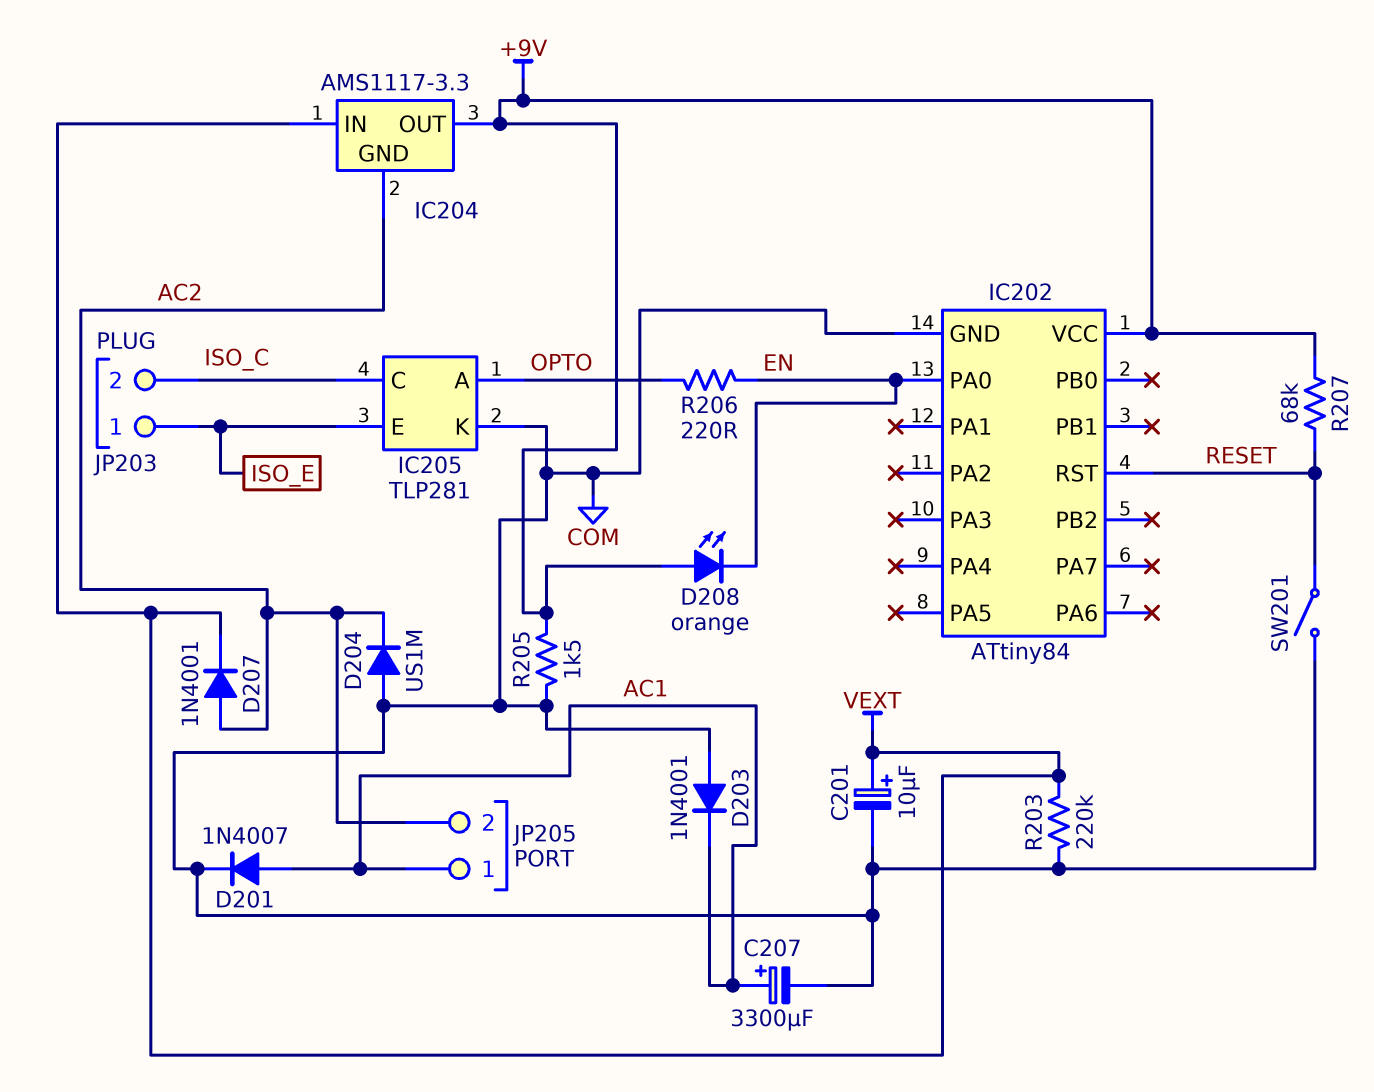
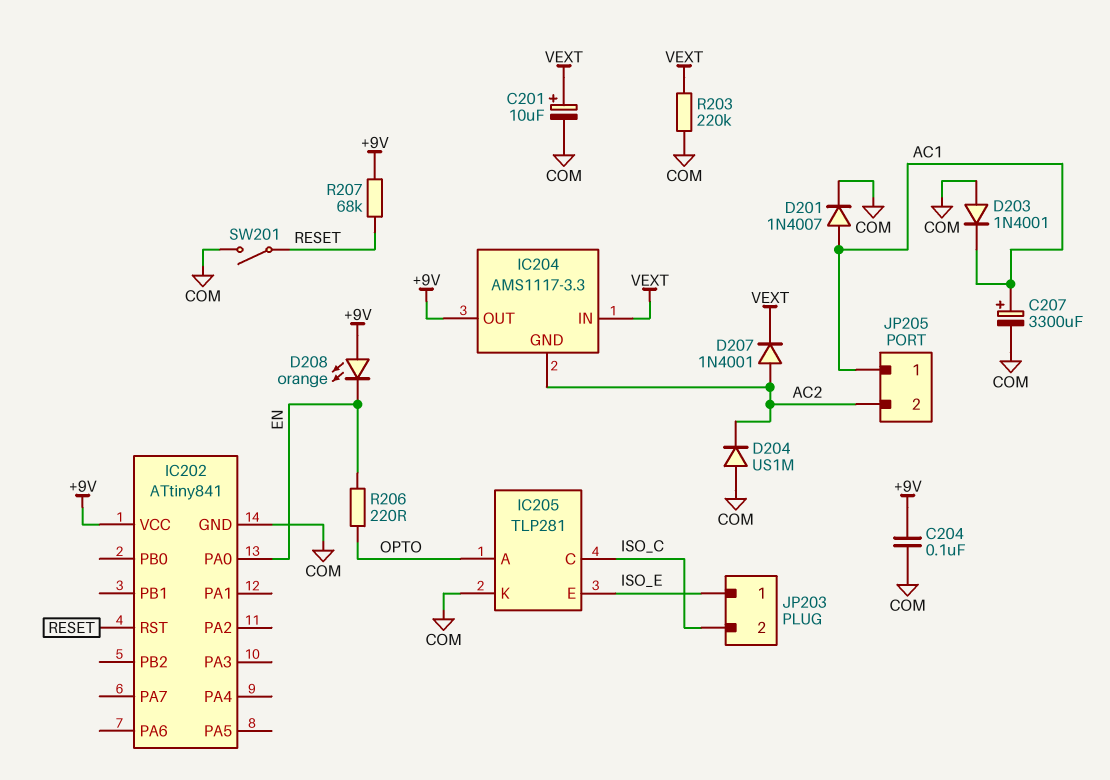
C204: none -> 100nF (+9V, COM)
IC202: ATtiny84 -> ATtiny841
R205: 1.5k (+9V, COM) -> none

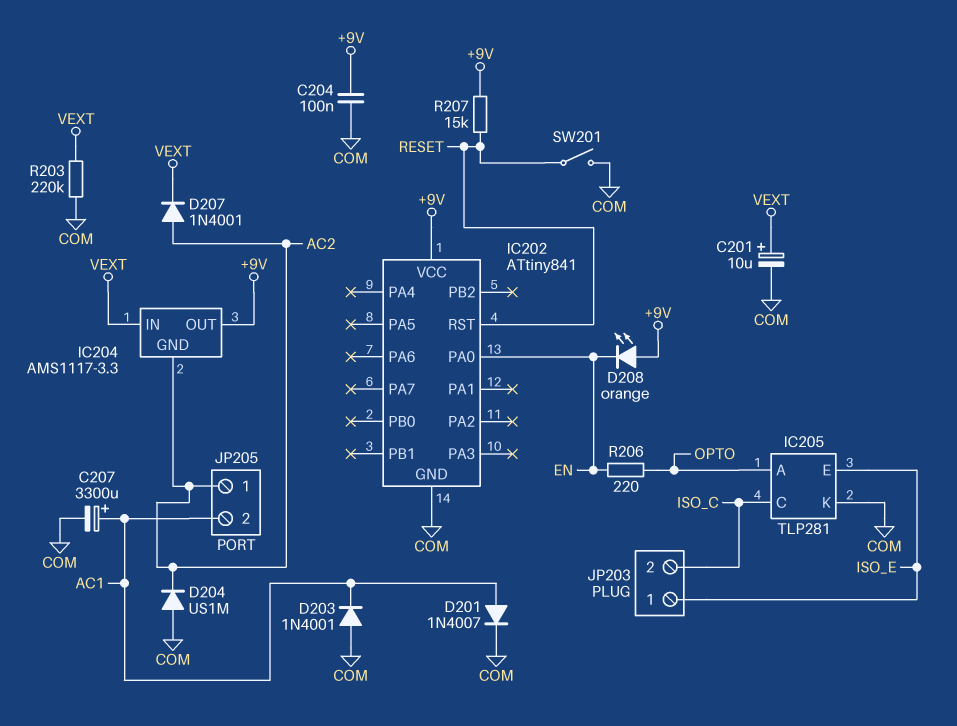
JP205 pin 1: AC1 -> AC2
JP205 pin 2: AC2 -> AC1
R207: 68k (+9V, RESET) -> 15k (+9V, RESET)

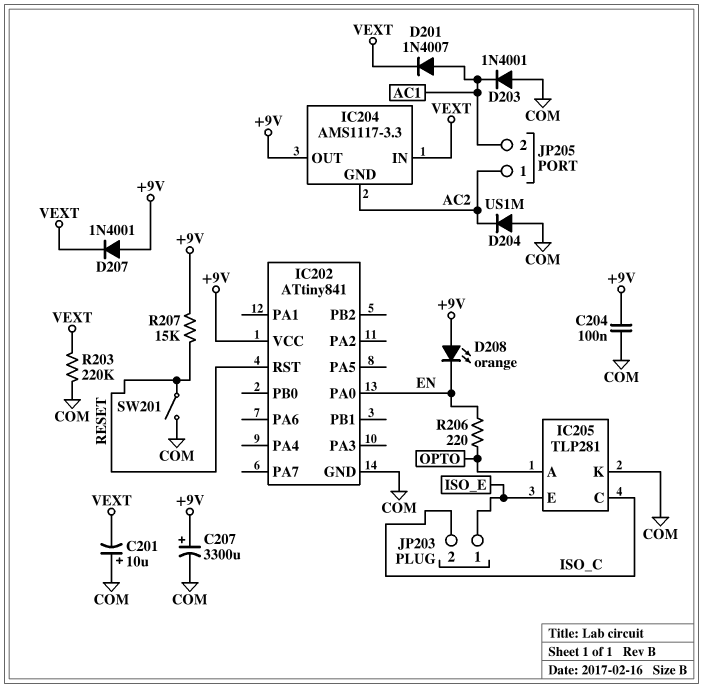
C201: 10uF (plus VEXT, minus COM) -> 10uF (plus COM, minus VEXT)
C207: 3300uF (plus AC1, minus COM) -> 3300uF (plus +9V, minus COM)
D201: diode 1N4007 (A AC1, K COM) -> diode 1N4007 (A AC1, K VEXT)
D207: diode 1N4001 (A AC2, K VEXT) -> diode 1N4001 (A +9V, K VEXT)

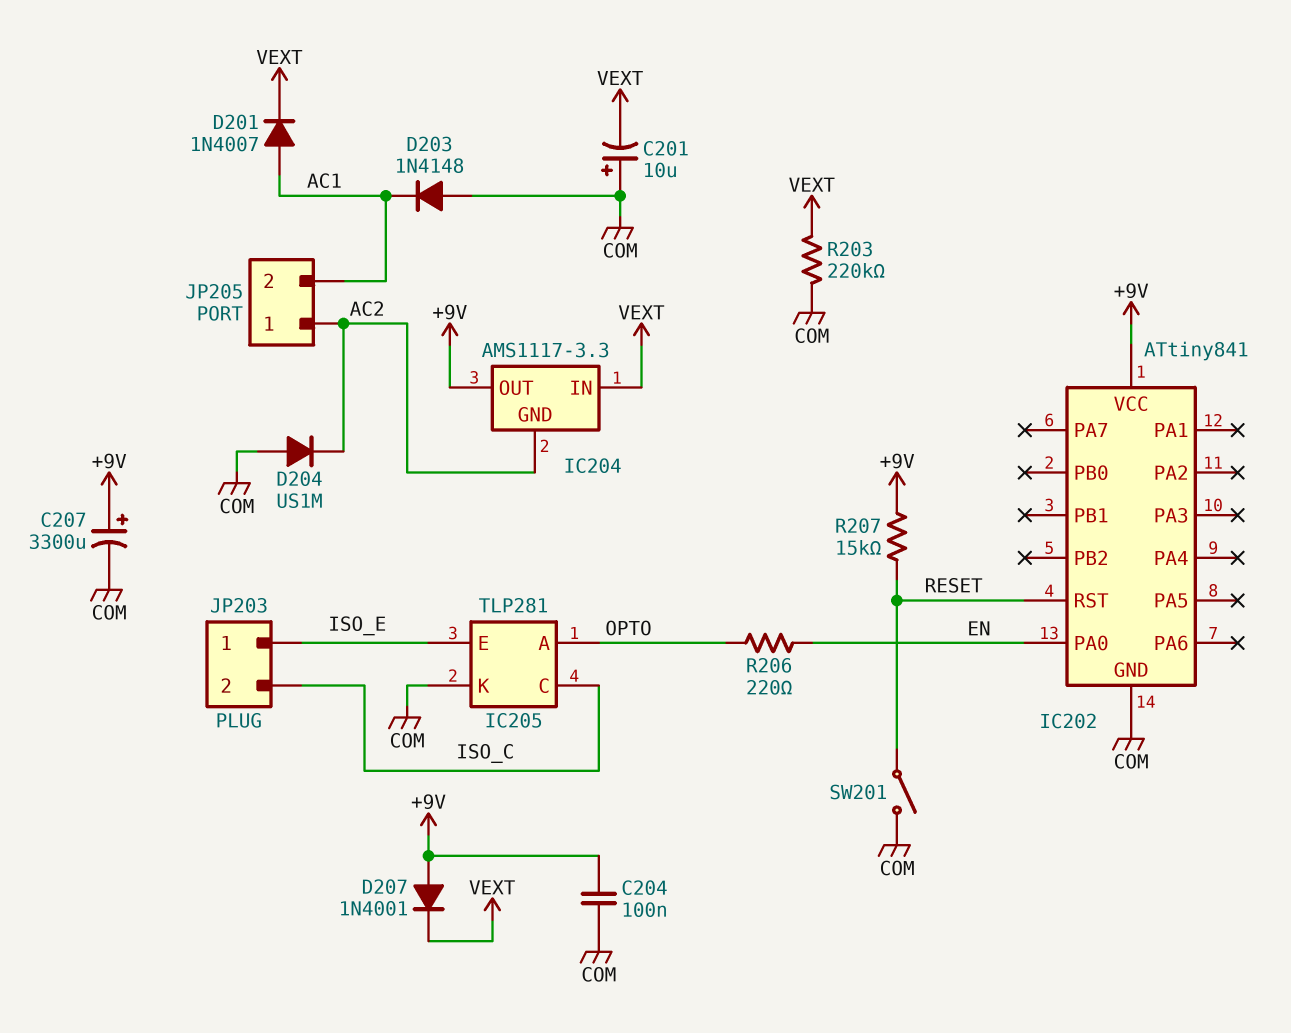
D203: diode 1N4001 (A COM, K AC1) -> diode 1N4148 (A COM, K AC1)
D208: LED orange (A +9V, K EN) -> none

